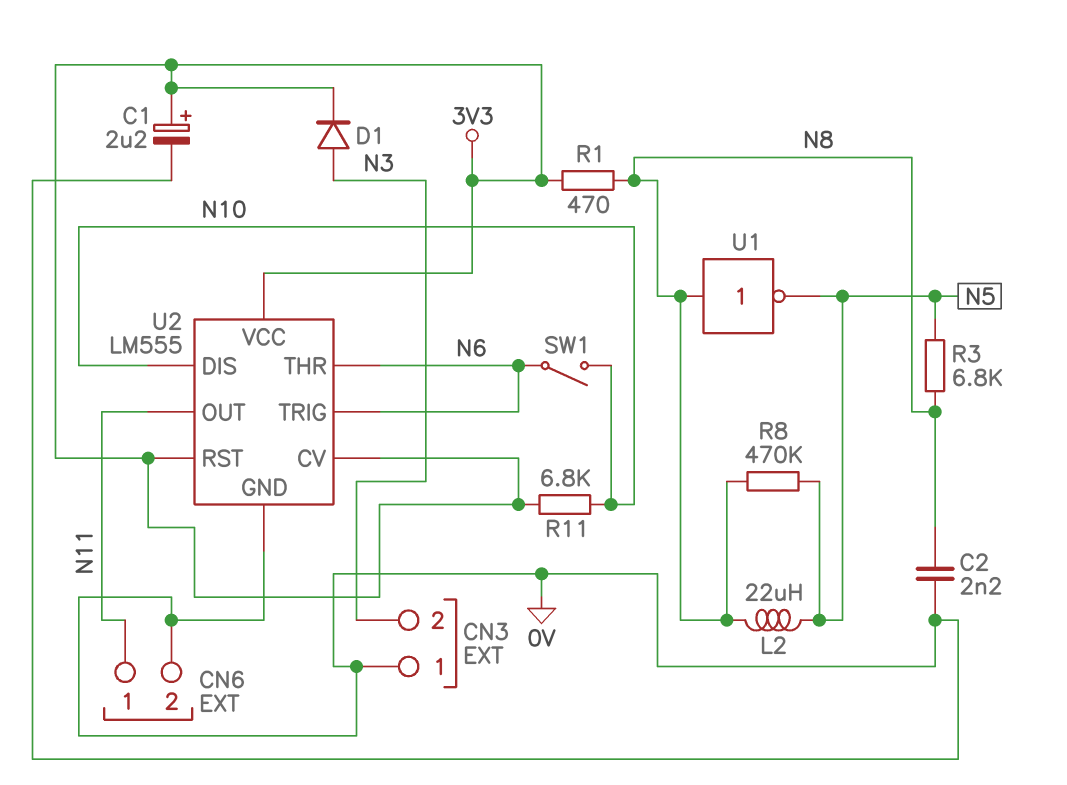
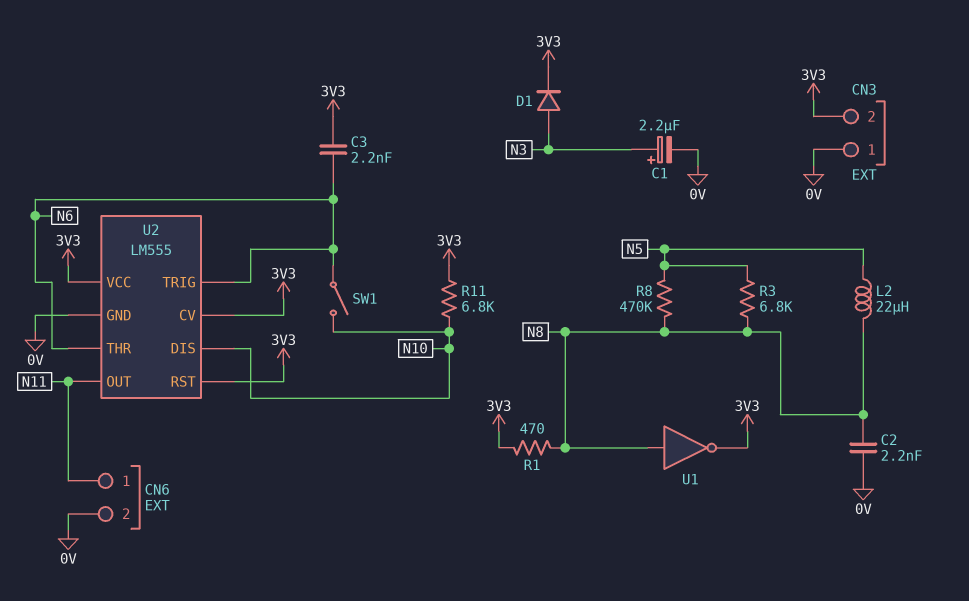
C1: 2.2uF (plus 3V3, minus 0V) -> 2.2uF (plus N3, minus 0V)
C3: none -> 2.2nF (3V3, N6)
CN3 pin 2: N3 -> 3V3
U1: NOT (in N8, out N5) -> NOT (in N8, out 3V3)

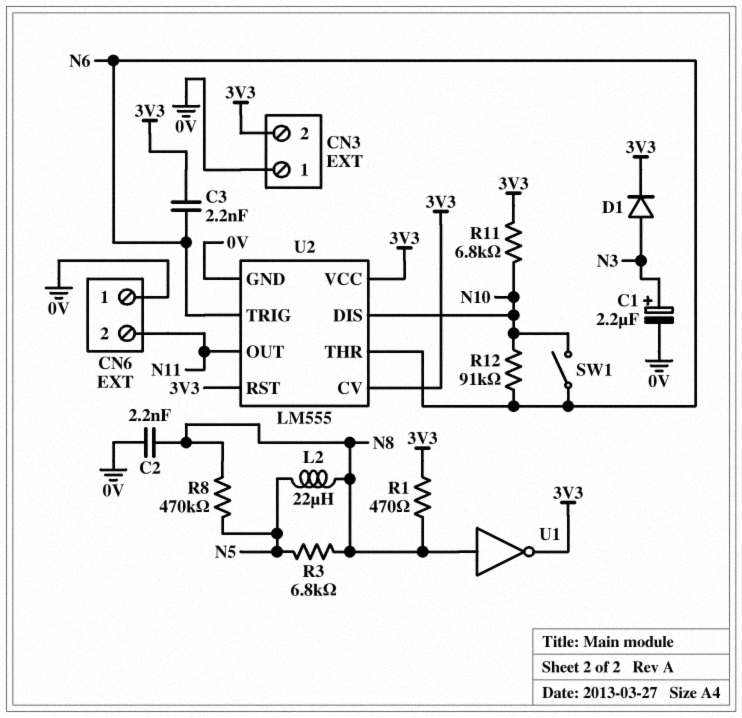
CN6 pin 1: N11 -> 0V
CN6 pin 2: 0V -> N11
R12: none -> 91k (N6, N10)

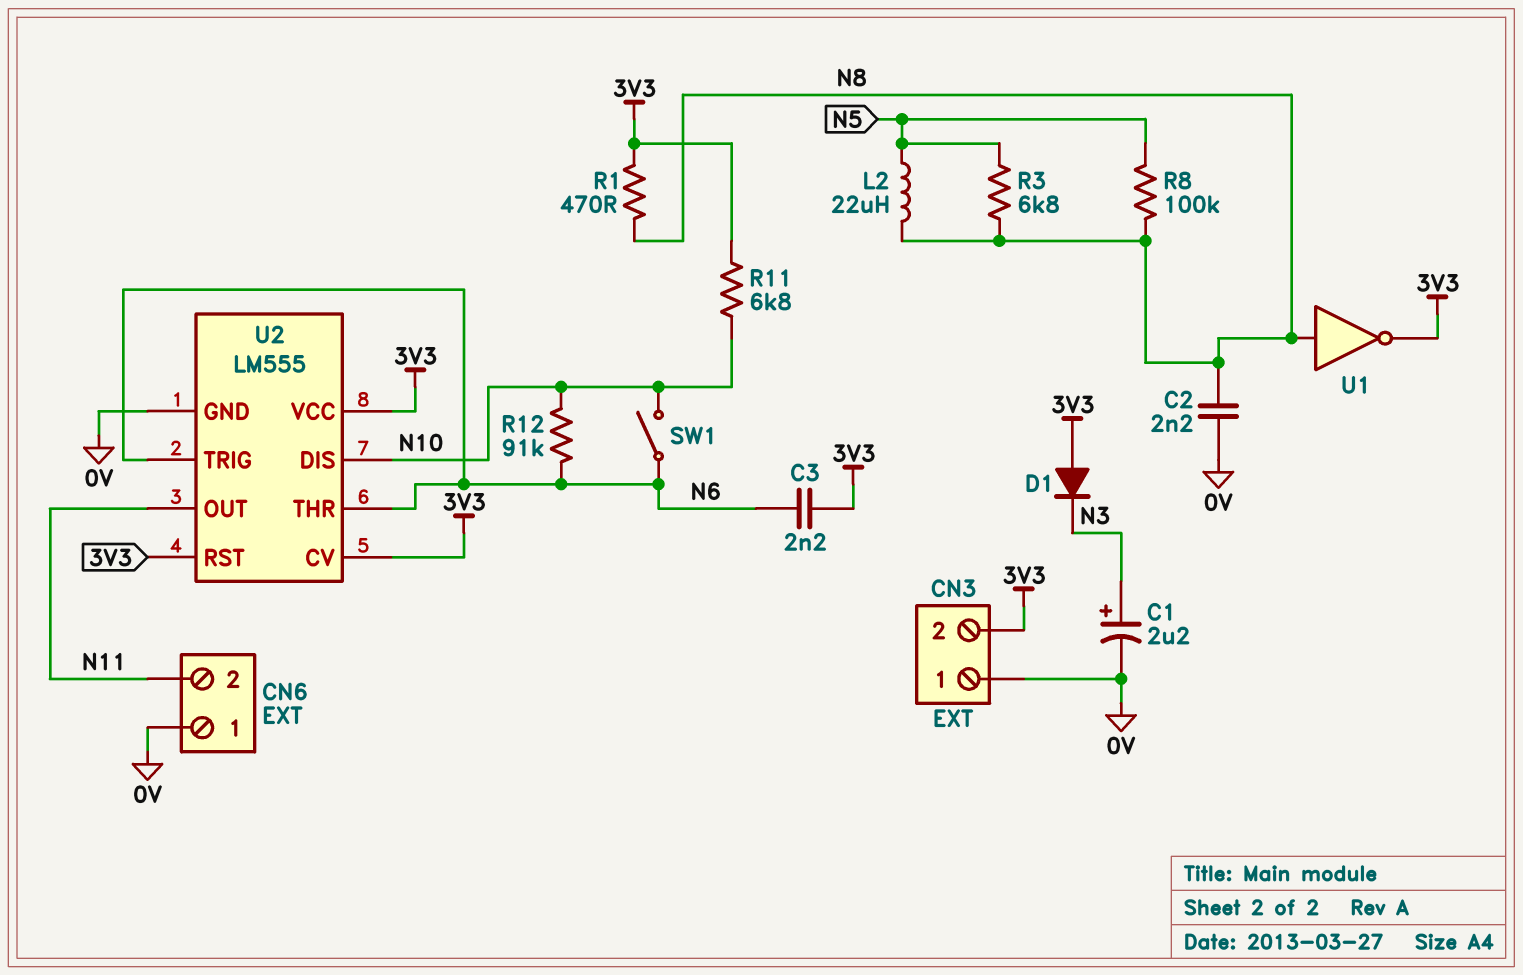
D1: diode (A N3, K 3V3) -> diode (A 3V3, K N3)
R8: 470k (N5, N8) -> 100k (N5, N8)

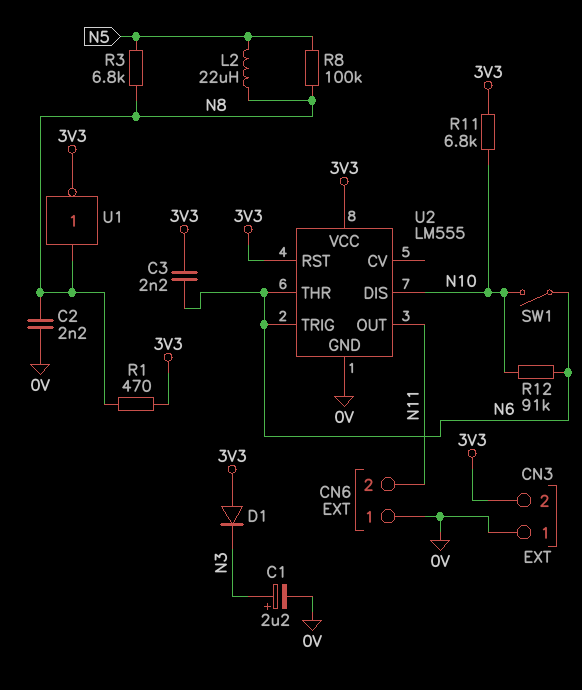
U2 pin CV: 3V3 -> none

